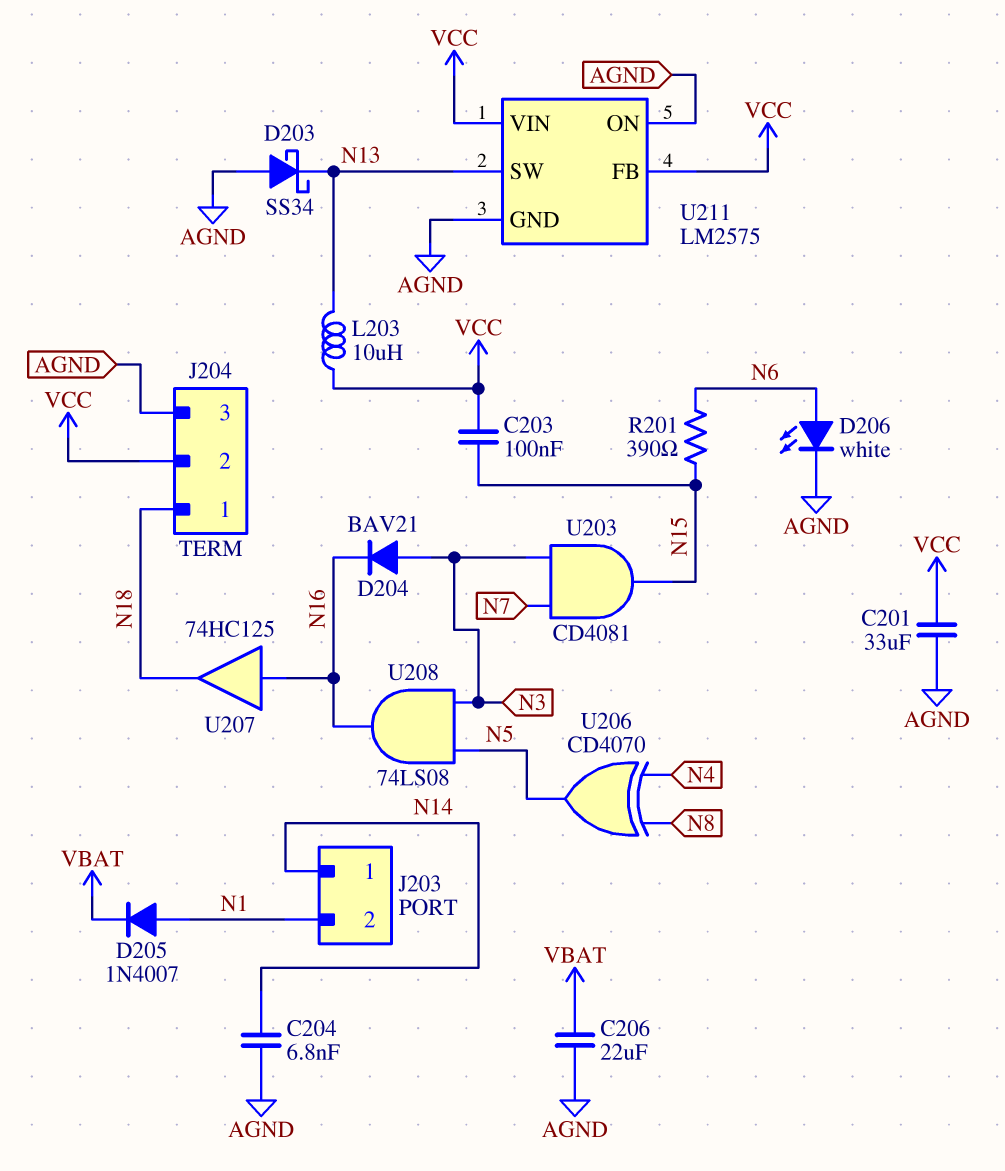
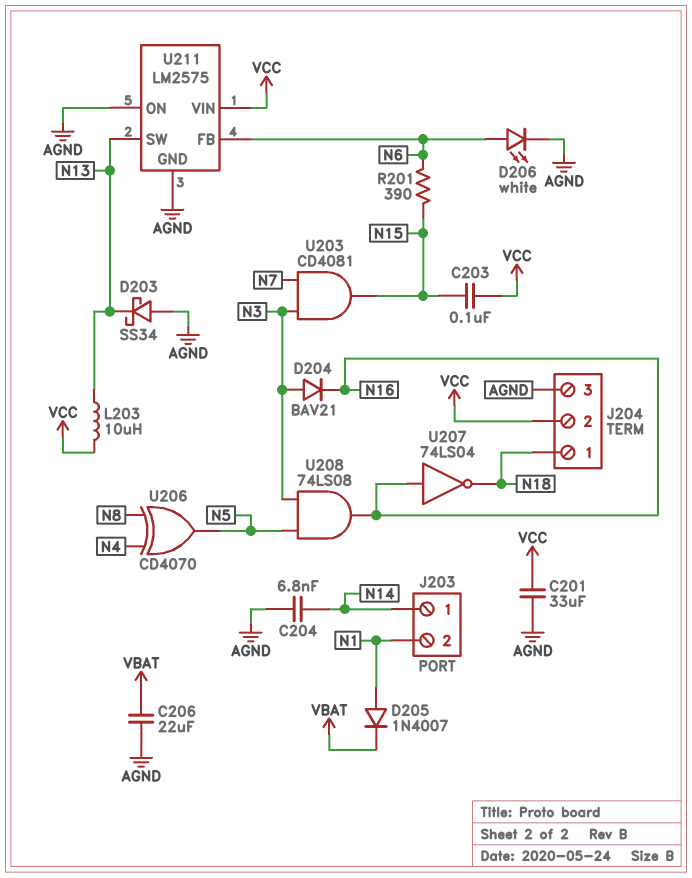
U207: buffer 74HC125 (in N16, out N18) -> NOT 74LS04 (in N16, out N18)
U211 pin FB: VCC -> N6

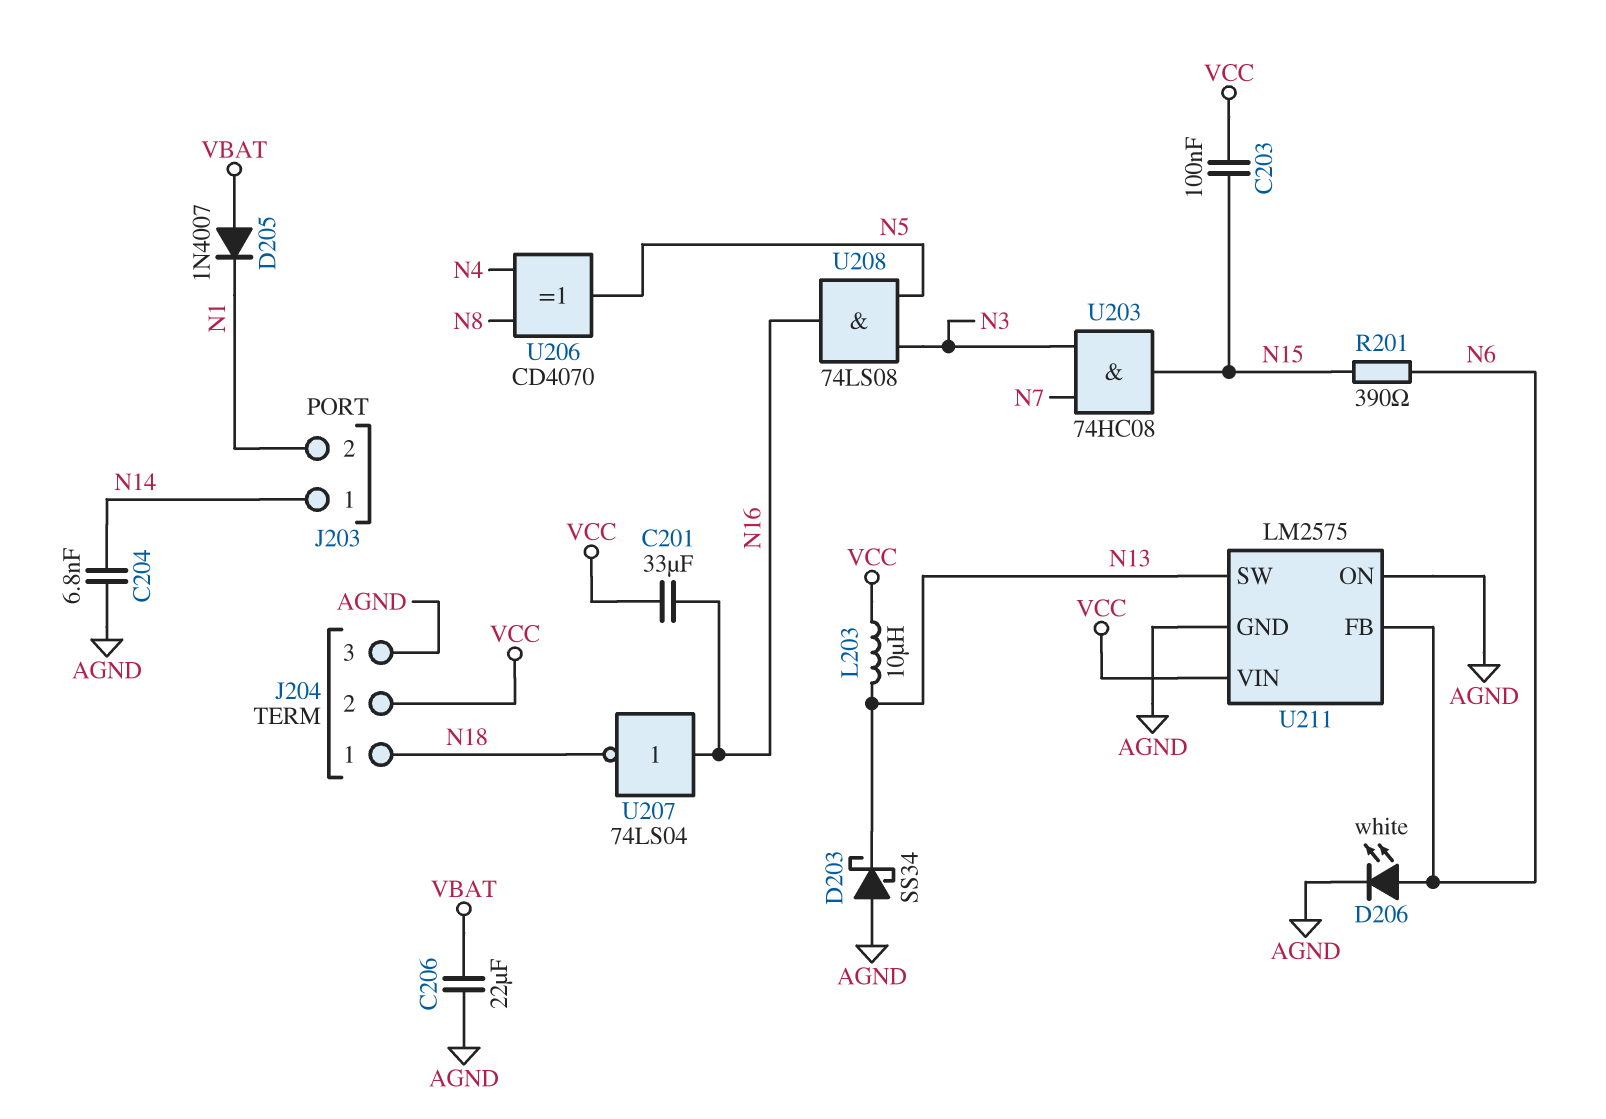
C201: 33uF (AGND, VCC) -> 33uF (N16, VCC)
D204: diode BAV21 (A N3, K N16) -> none
D205: diode 1N4007 (A N1, K VBAT) -> diode 1N4007 (A VBAT, K N1)
U203: AND CD4081 (in N3, in N7, out N15) -> AND 74HC08 (in N3, in N7, out N15)

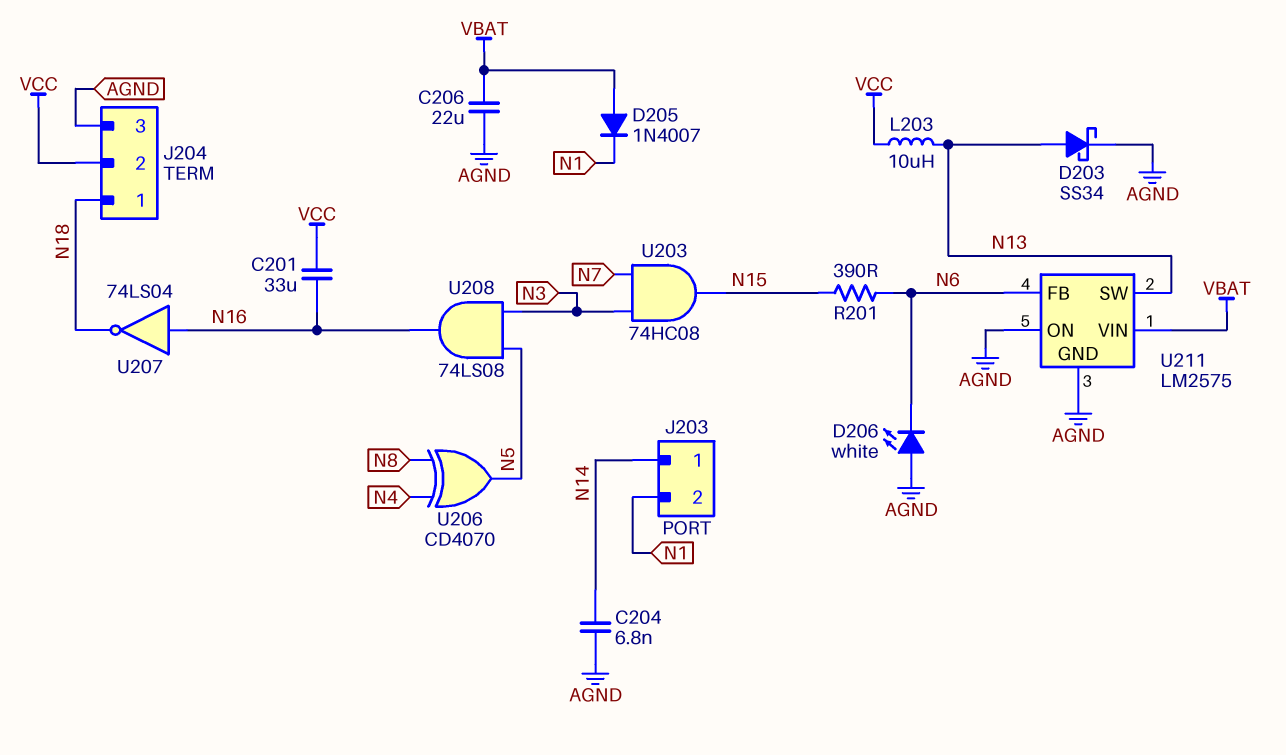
C203: 100nF (N15, VCC) -> none
D203: schottky SS34 (A AGND, K N13) -> schottky SS34 (A N13, K AGND)
D206: LED white (A N6, K AGND) -> LED white (A AGND, K N6)
U211 pin VIN: VCC -> VBAT

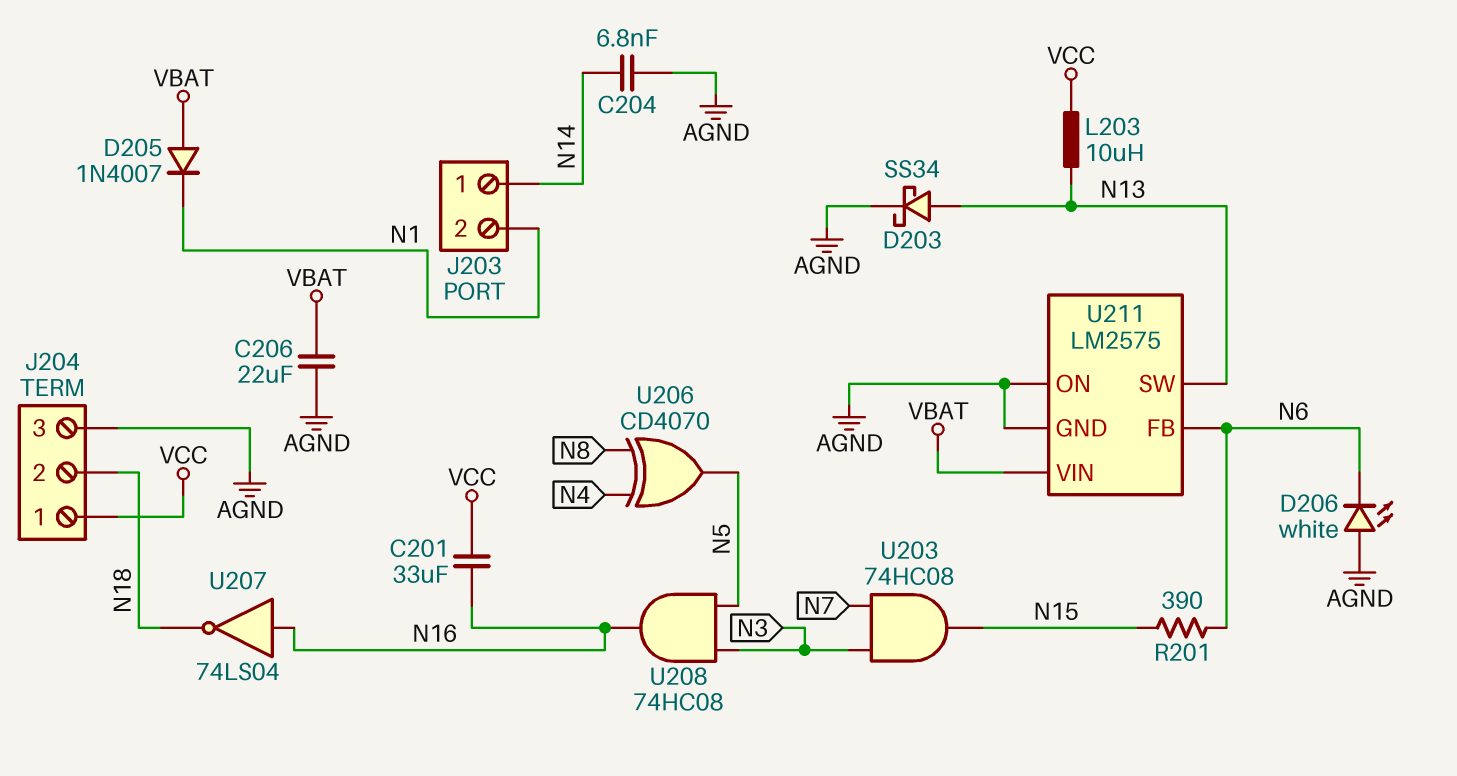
J204 pin 1: N18 -> VCC
J204 pin 2: VCC -> N18
U208: AND 74LS08 (in N3, in N5, out N16) -> AND 74HC08 (in N3, in N5, out N16)

